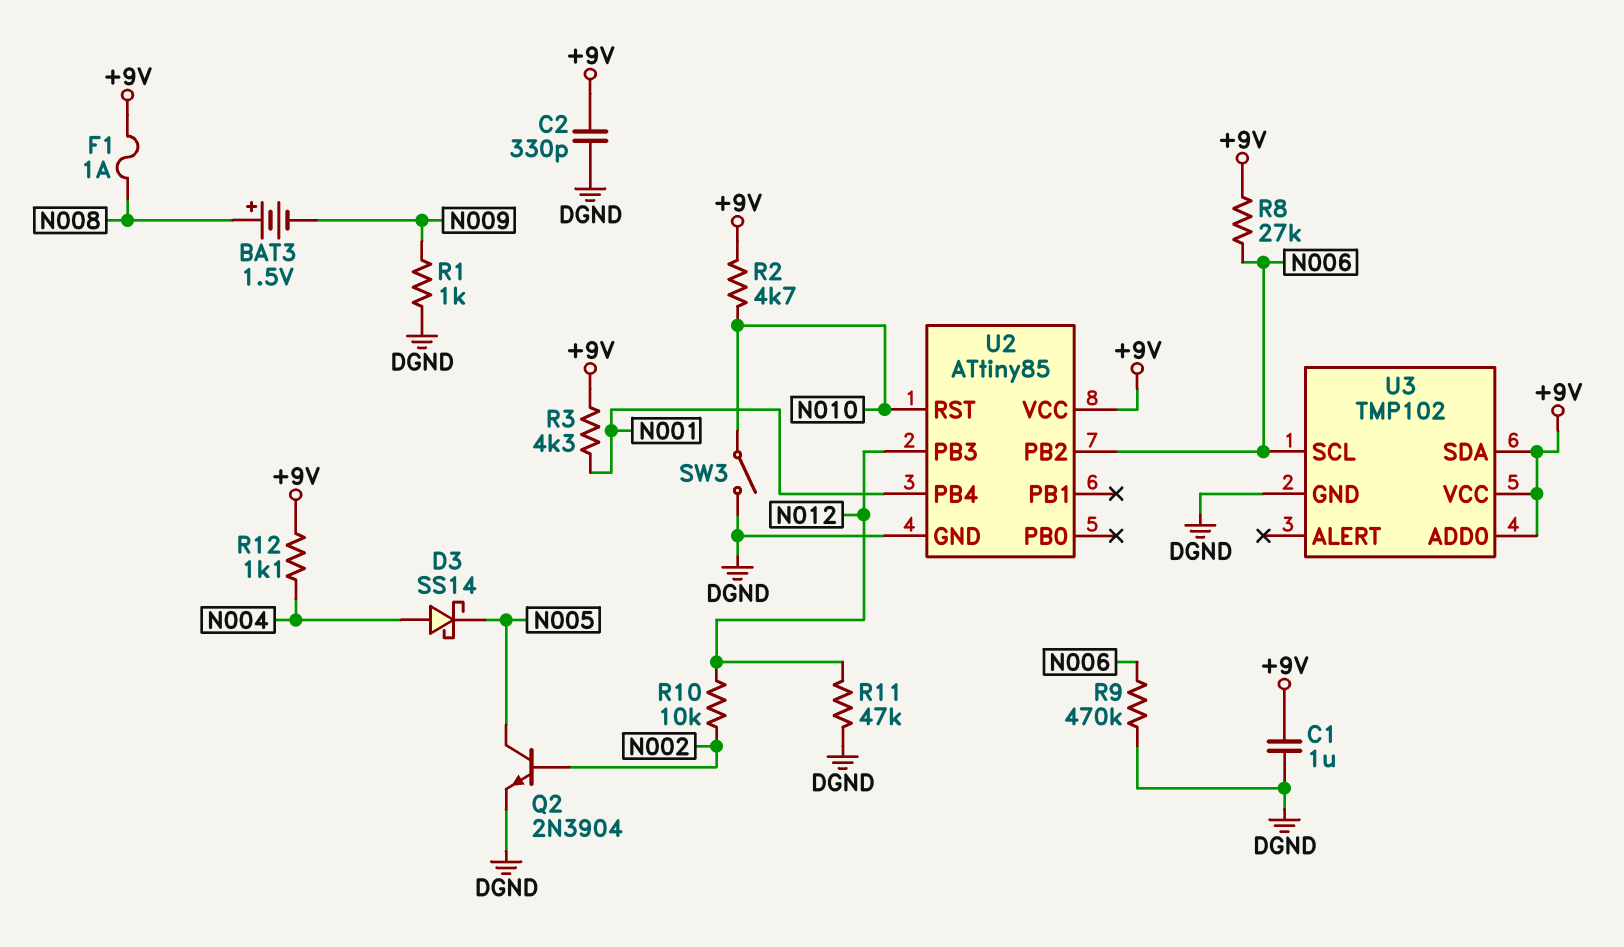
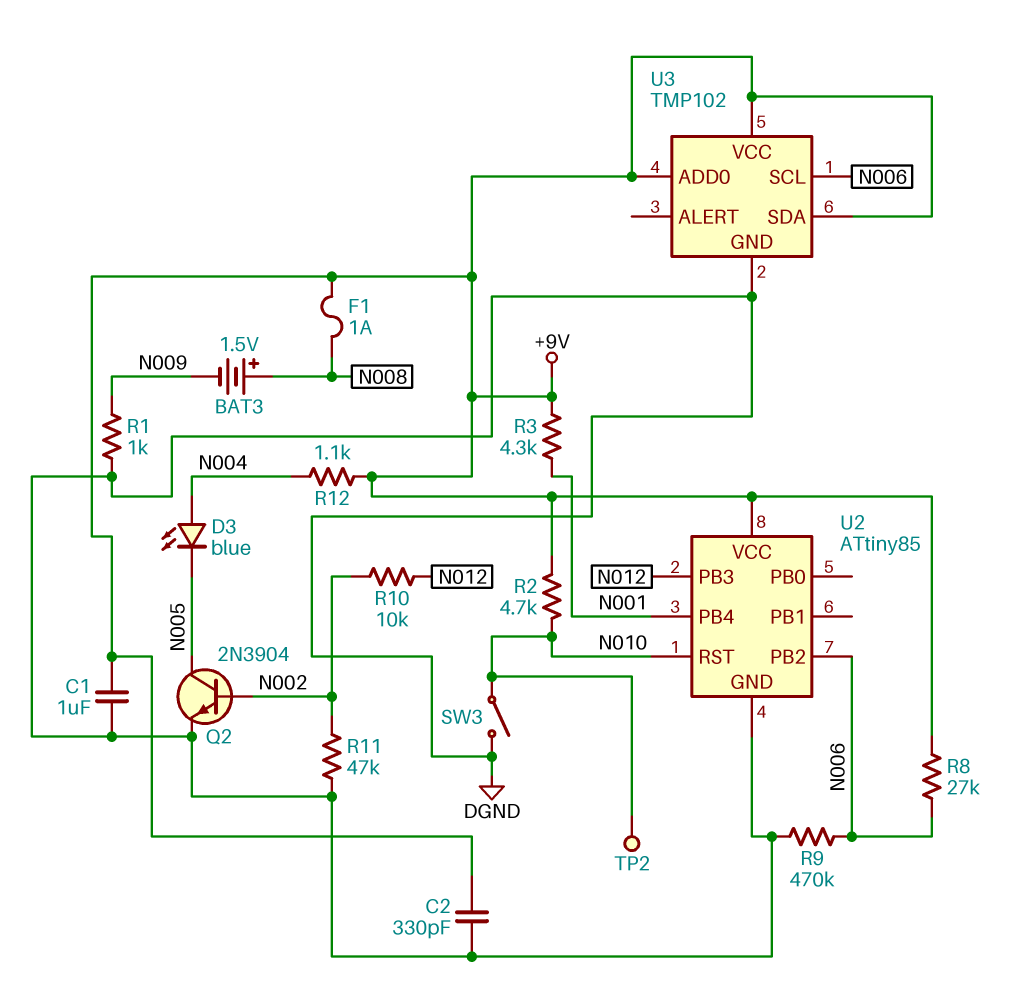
D3: schottky SS14 (A N004, K N005) -> LED blue (A N004, K N005)
R11: 47k (DGND, N012) -> 47k (DGND, N002)
TP2: none -> test point (N010)

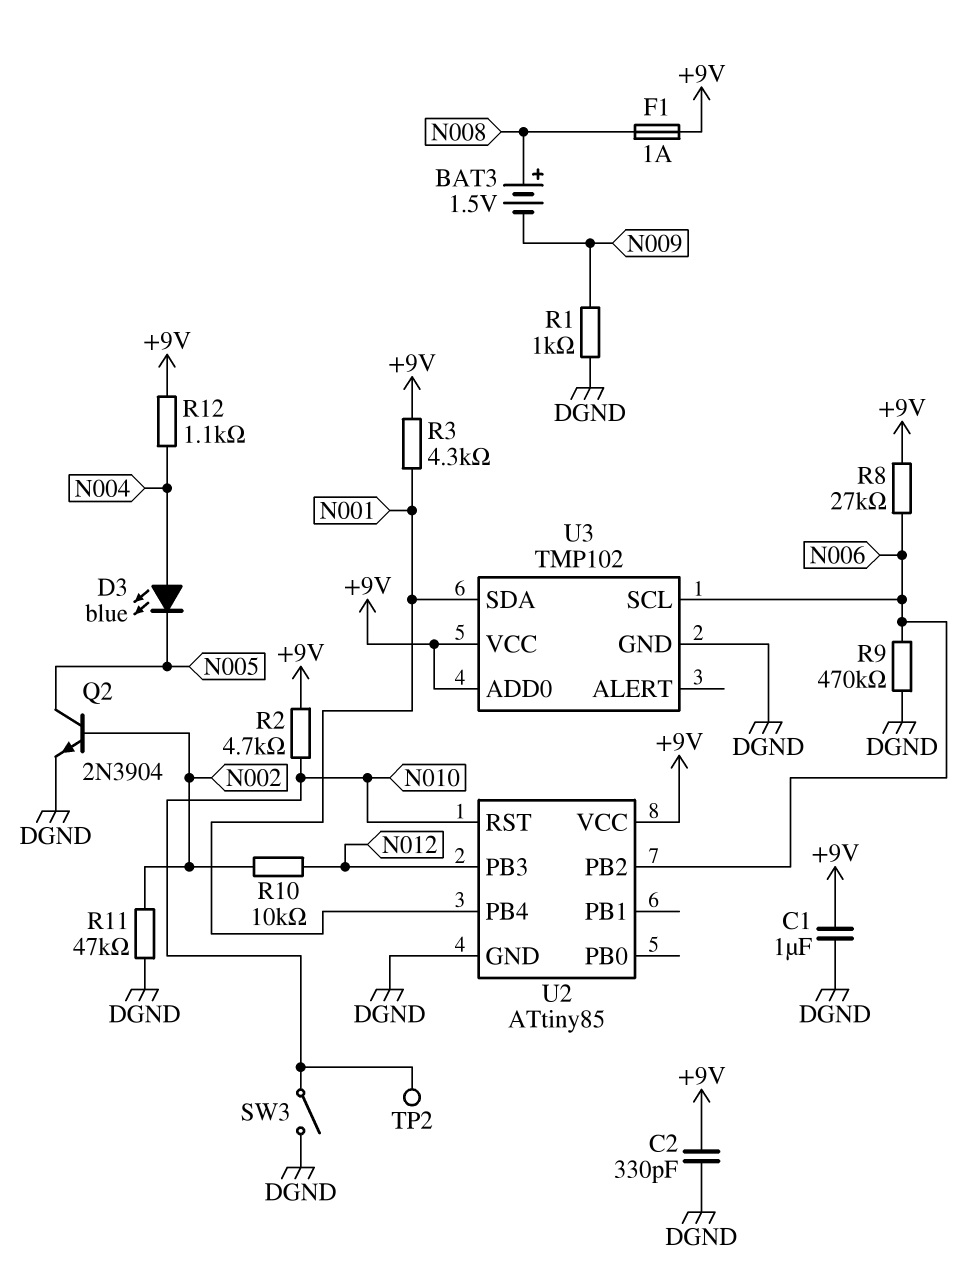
U3 pin SDA: +9V -> N001

